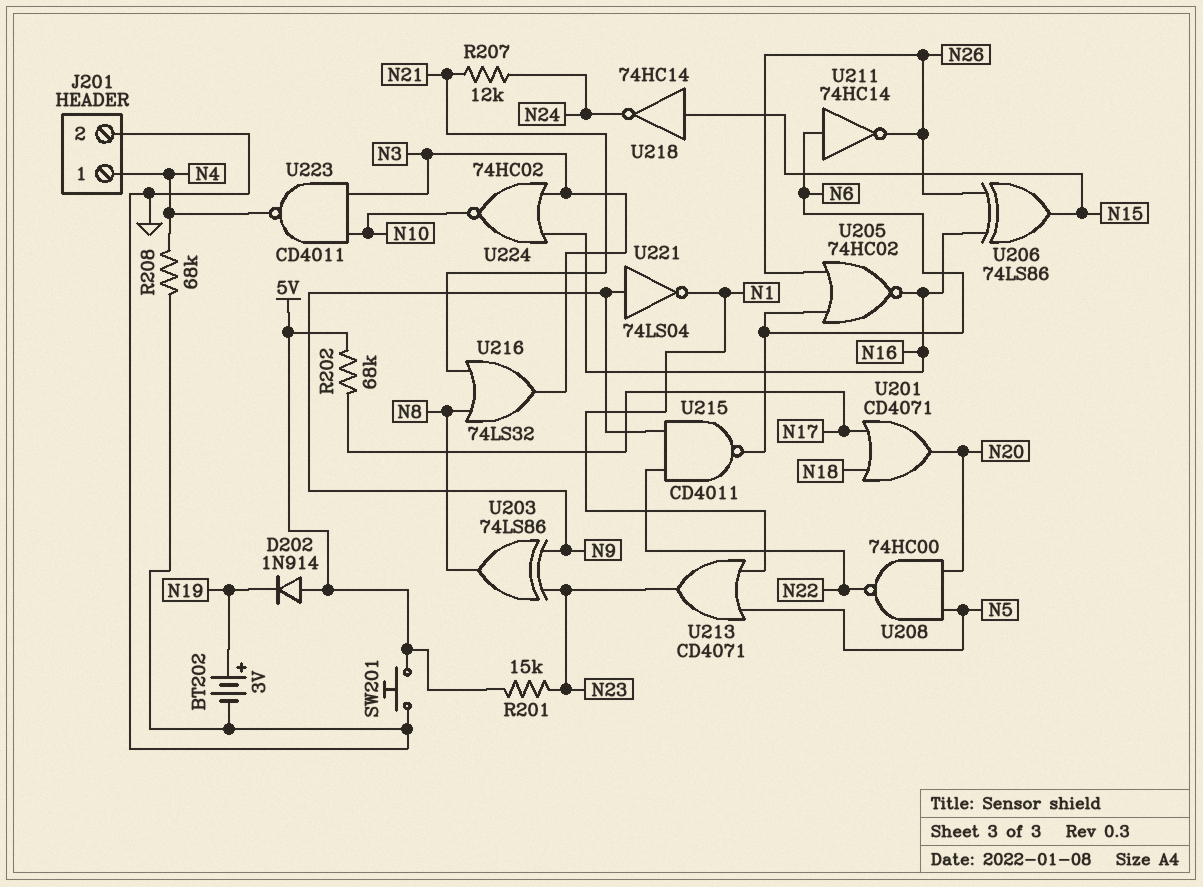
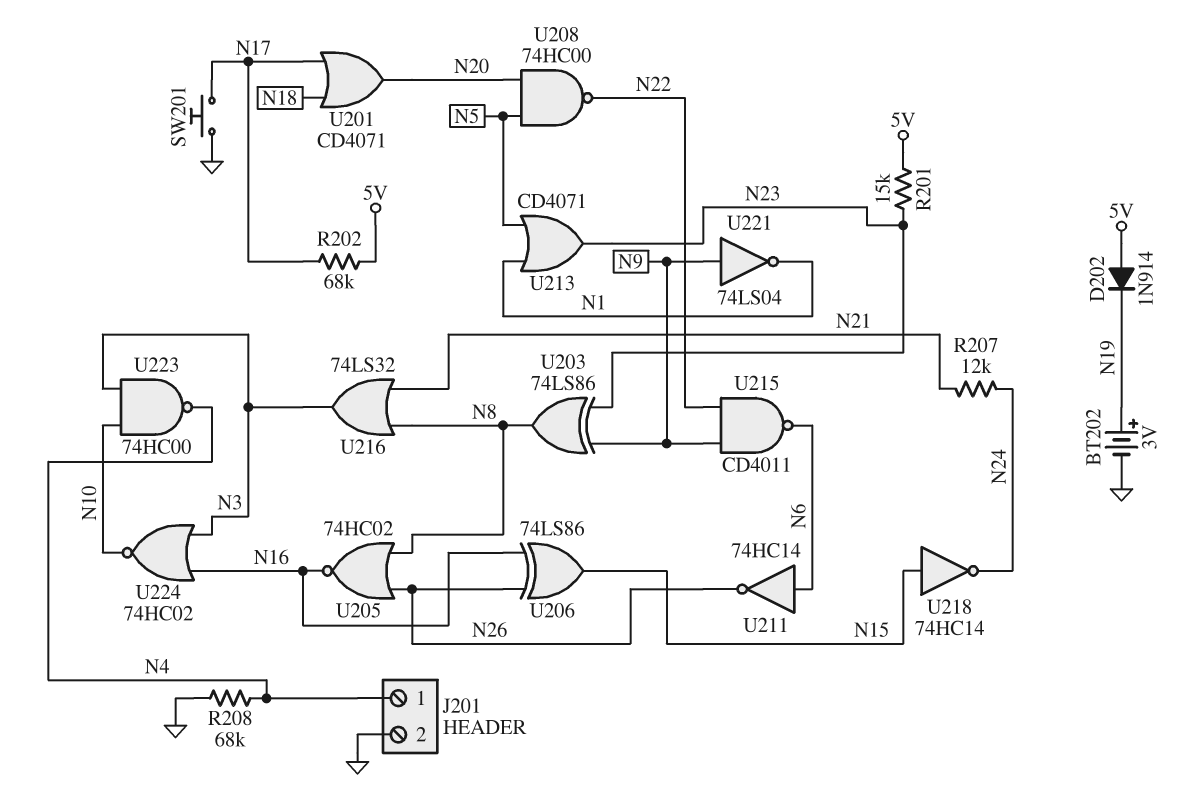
SW201: button (5V, GND) -> button (GND, N17)
U205: NOR 74HC02 (in N6, in N26, out N16) -> NOR 74HC02 (in N8, in N26, out N16)
U223: NAND CD4011 (in N3, in N10, out N4) -> NAND 74HC00 (in N3, in N10, out N4)

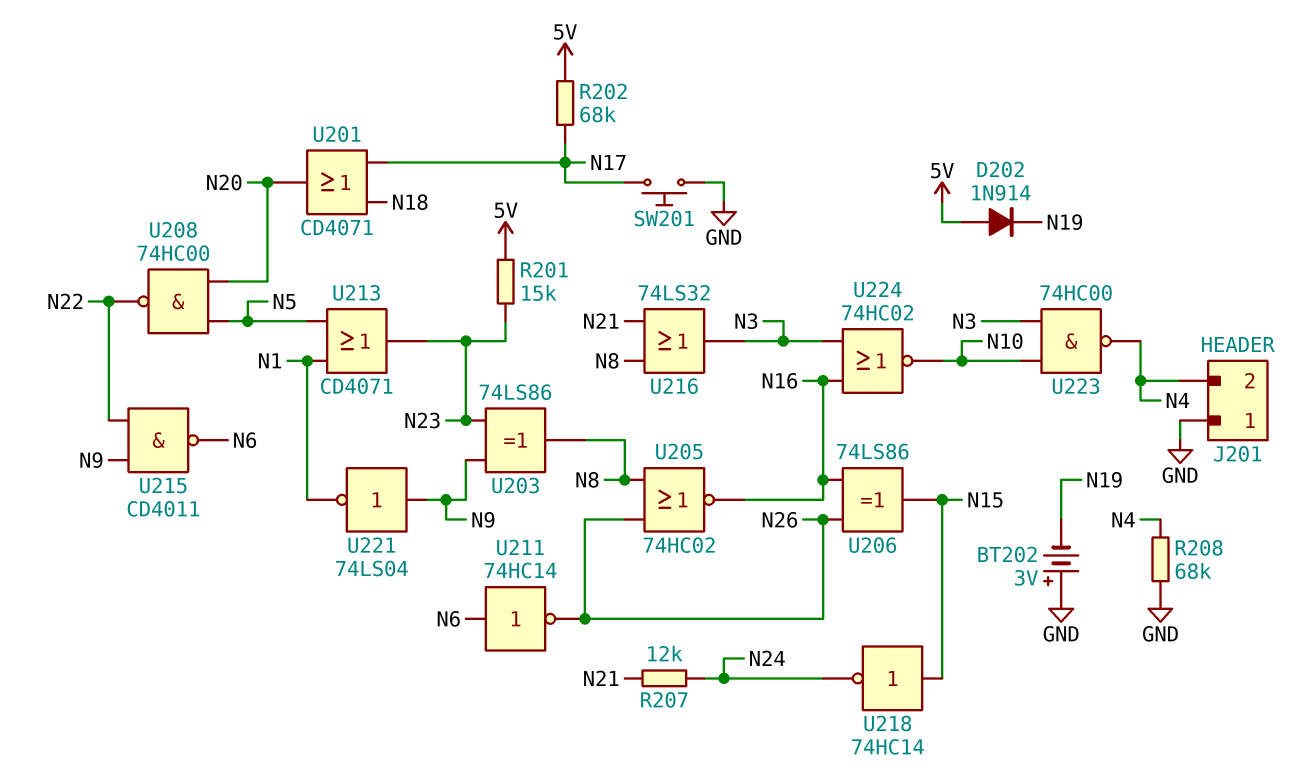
BT202: 3V (plus N19, minus GND) -> 3V (plus GND, minus N19)
J201 pin 1: N4 -> GND
J201 pin 2: GND -> N4

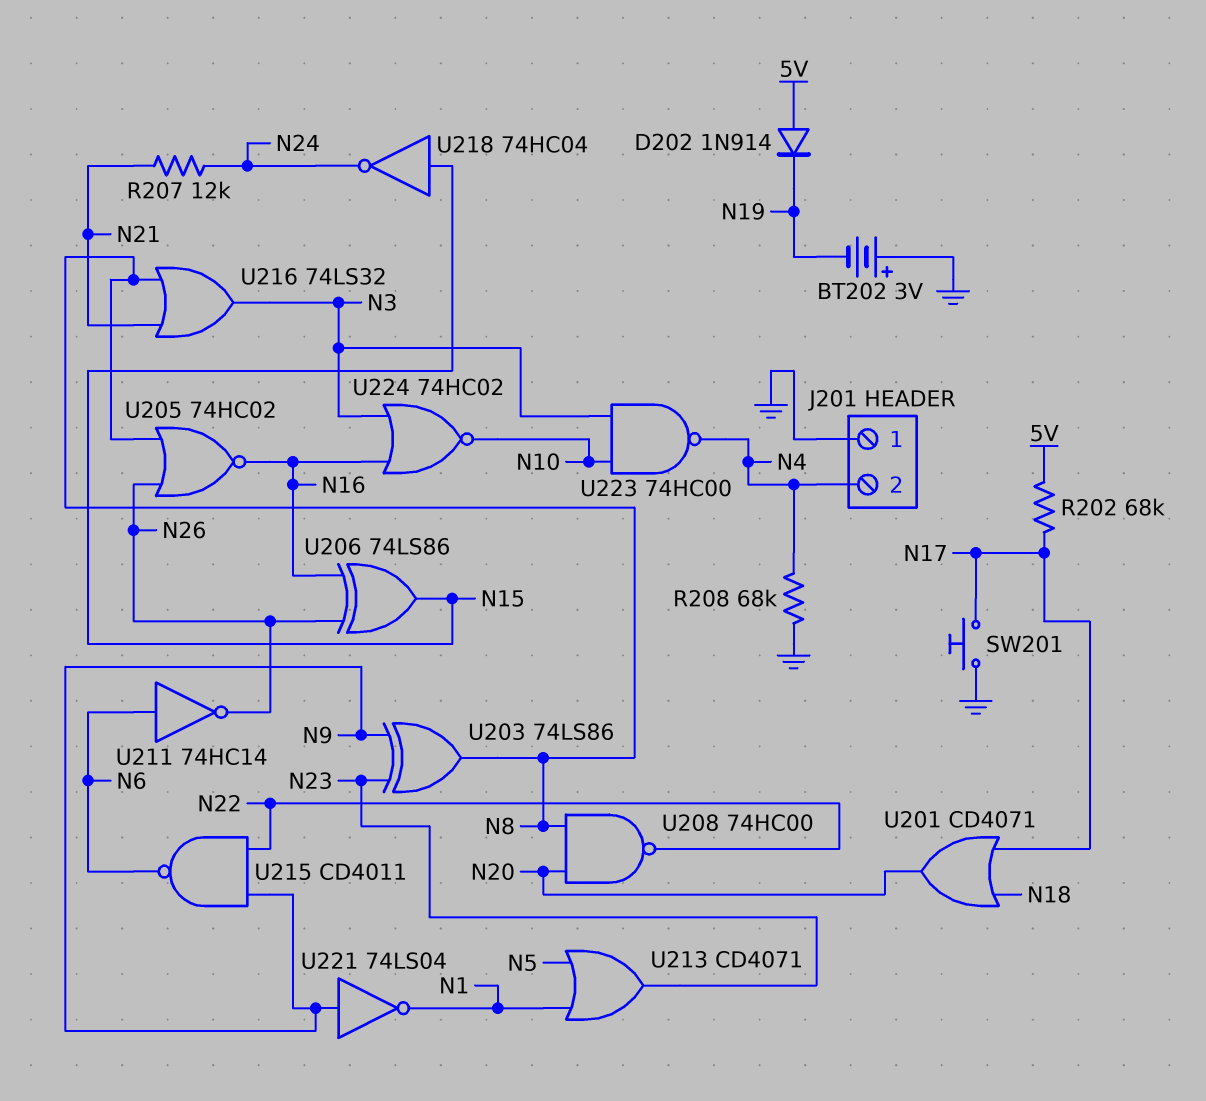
R201: 15k (5V, N23) -> none
U208: NAND 74HC00 (in N5, in N20, out N22) -> NAND 74HC00 (in N8, in N20, out N22)
U218: NOT 74HC14 (in N15, out N24) -> NOT 74HC04 (in N15, out N24)

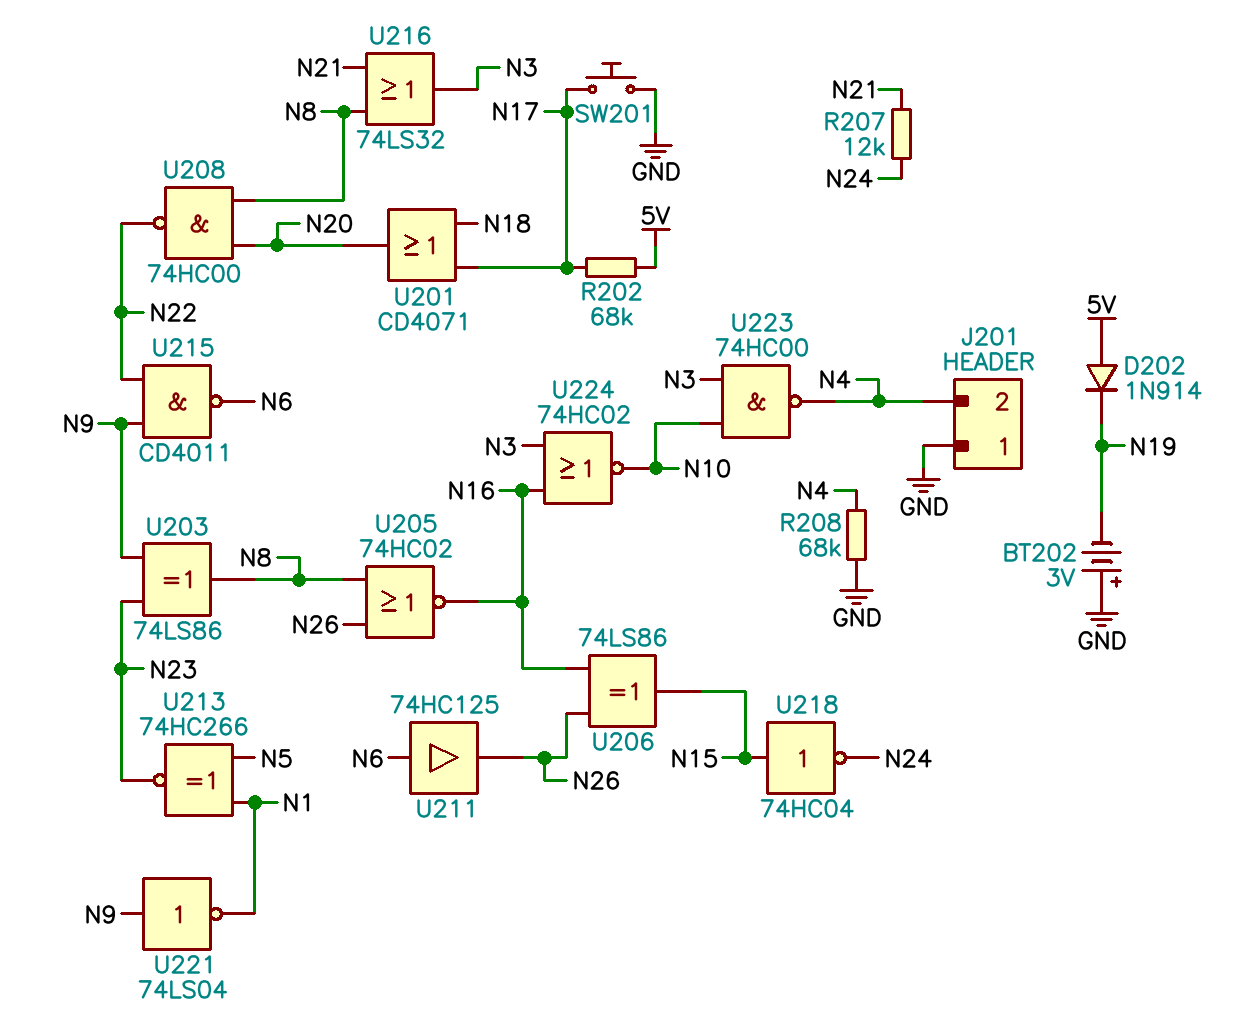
U211: NOT 74HC14 (in N6, out N26) -> buffer 74HC125 (in N6, out N26)
U213: OR CD4071 (in N1, in N5, out N23) -> XNOR 74HC266 (in N1, in N5, out N23)

